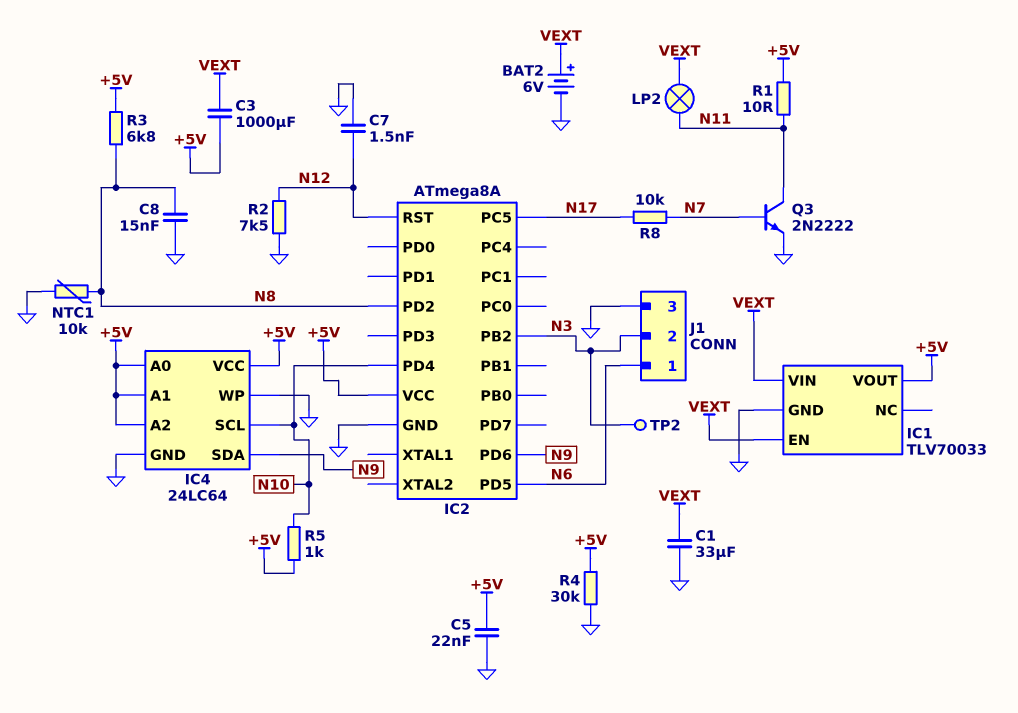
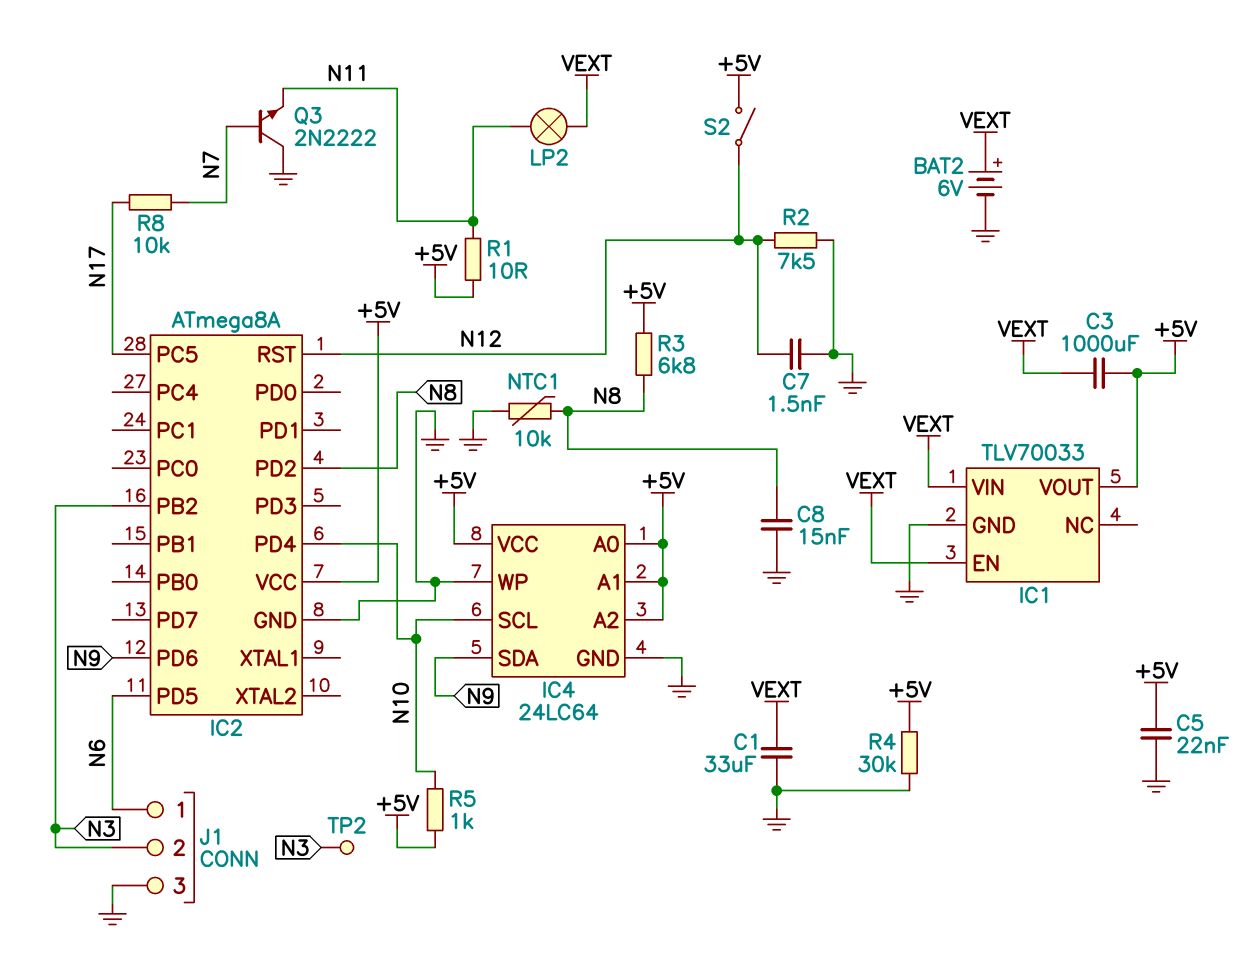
Q3: NPN 2N2222 (B N7, C N11, E GND) -> NPN 2N2222 (B N7, C GND, E N11)
S2: none -> switch (+5V, N12)

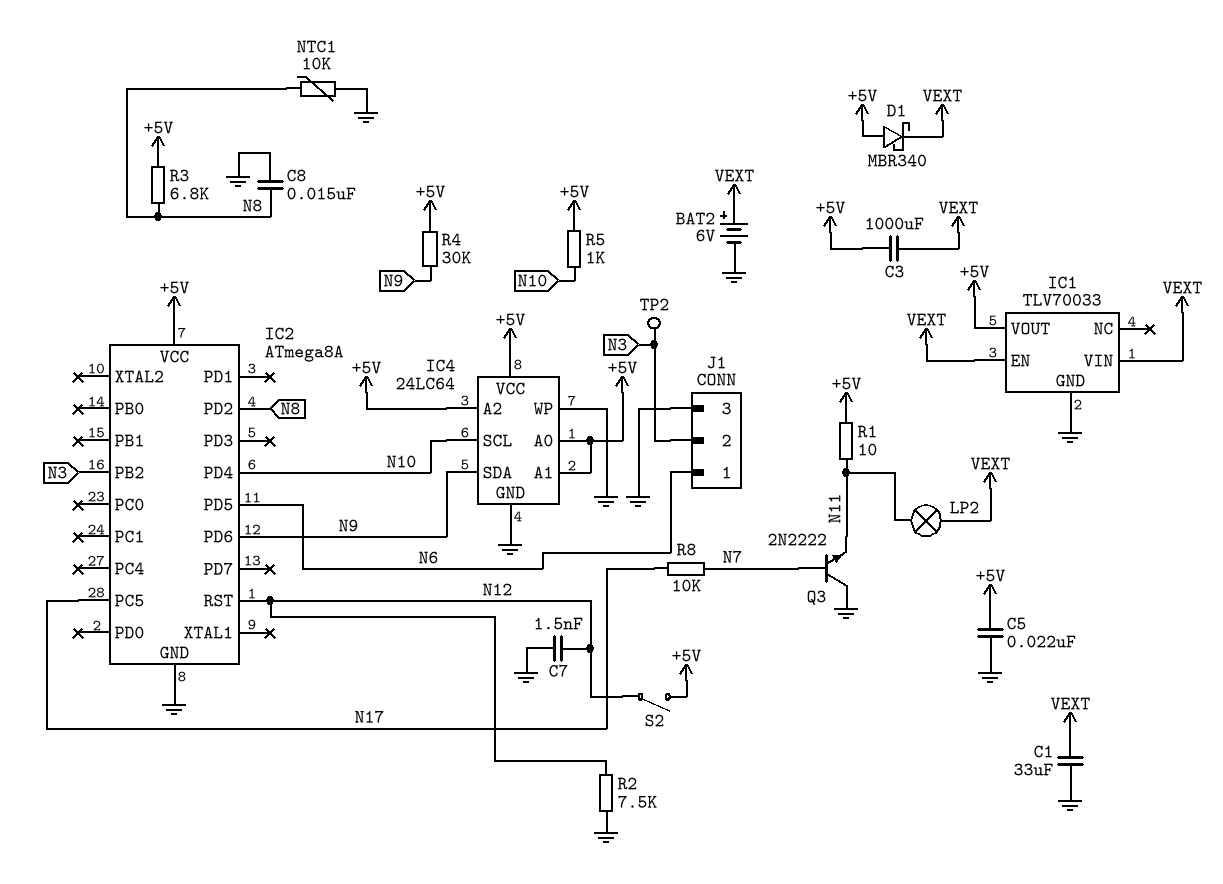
D1: none -> schottky MBR340 (A +5V, K VEXT)
R4: 30k (+5V, GND) -> 30k (+5V, N9)

